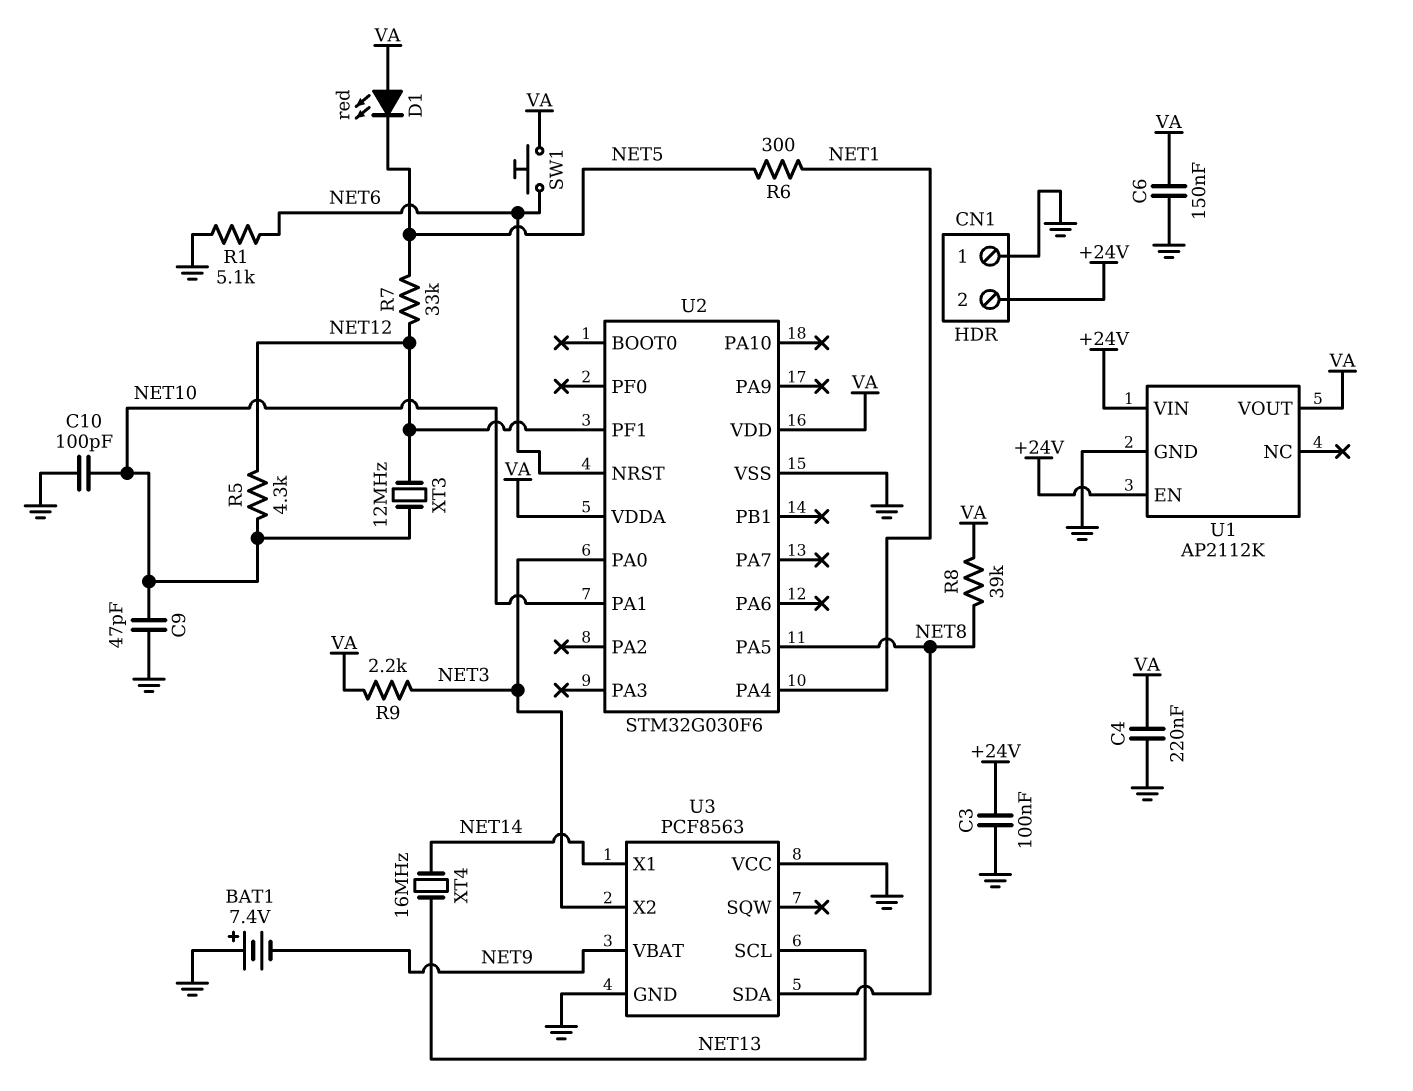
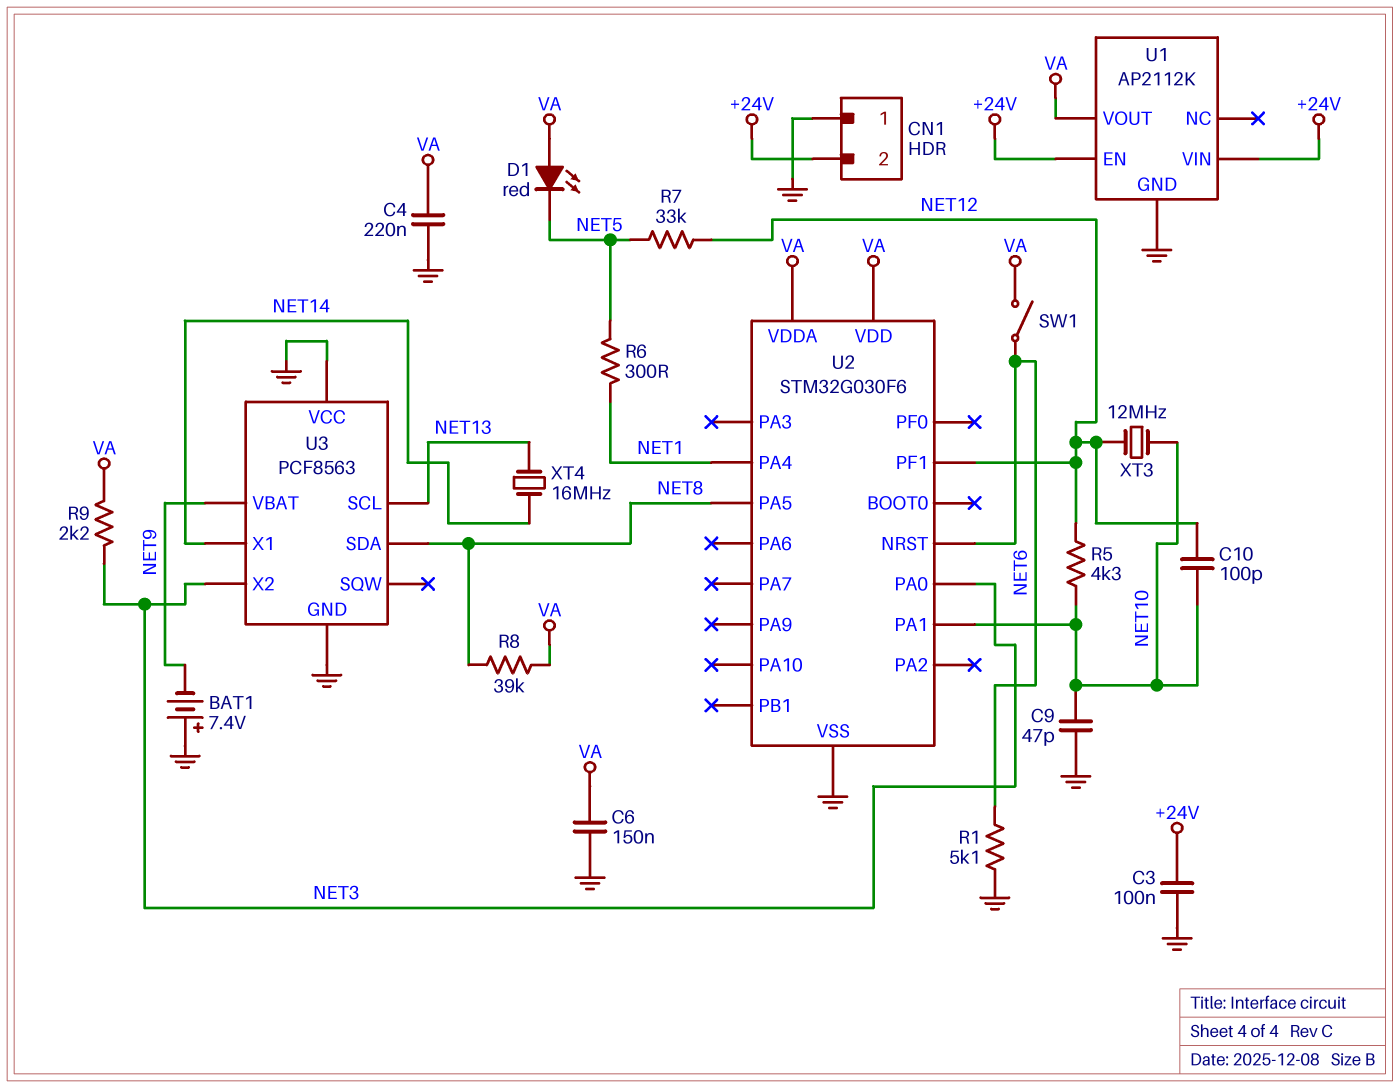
C10: 100pF (GND, NET10) -> 100pF (NET10, NET12)
SW1: button (NET6, VA) -> switch (NET6, VA)

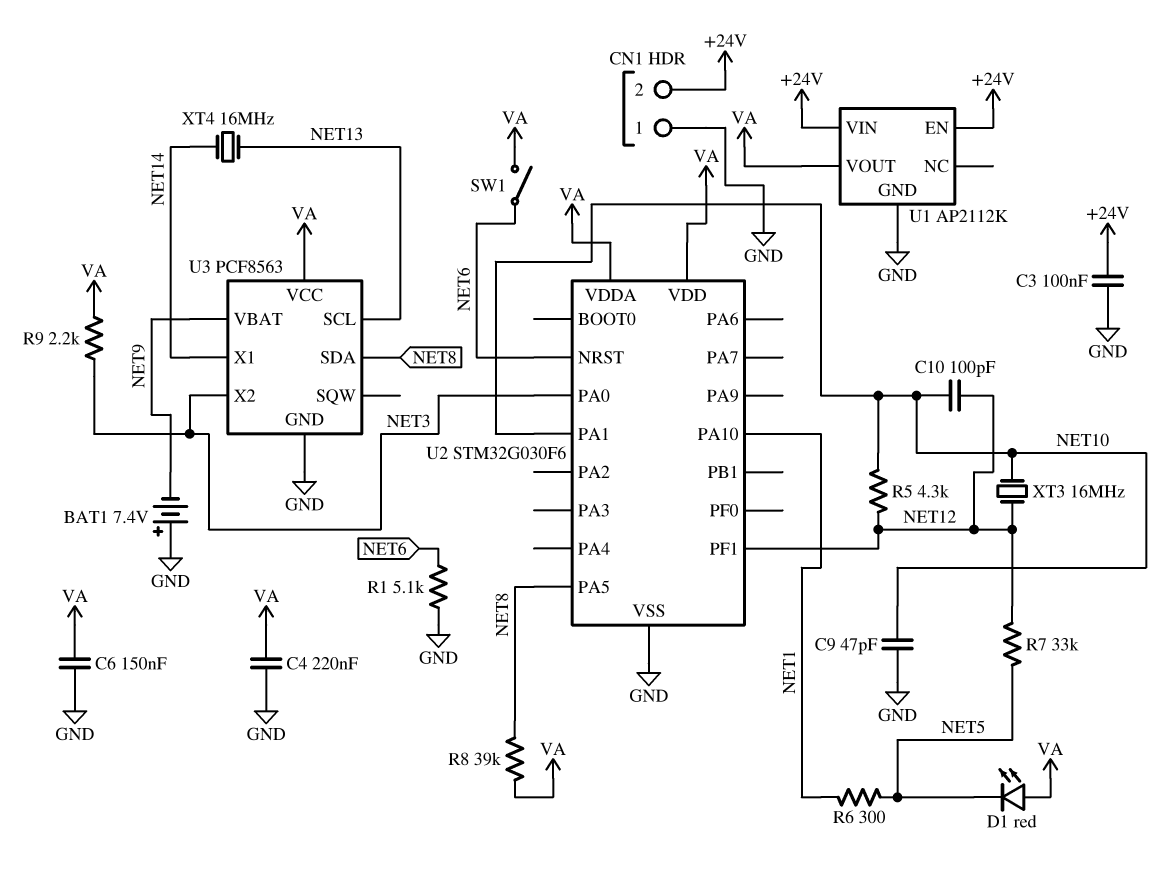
U2 pin PA4: NET1 -> none
U2 pin PA10: none -> NET1
U3 pin VCC: GND -> VA
XT3: 12MHz (NET10, NET12) -> 16MHz (NET10, NET12)

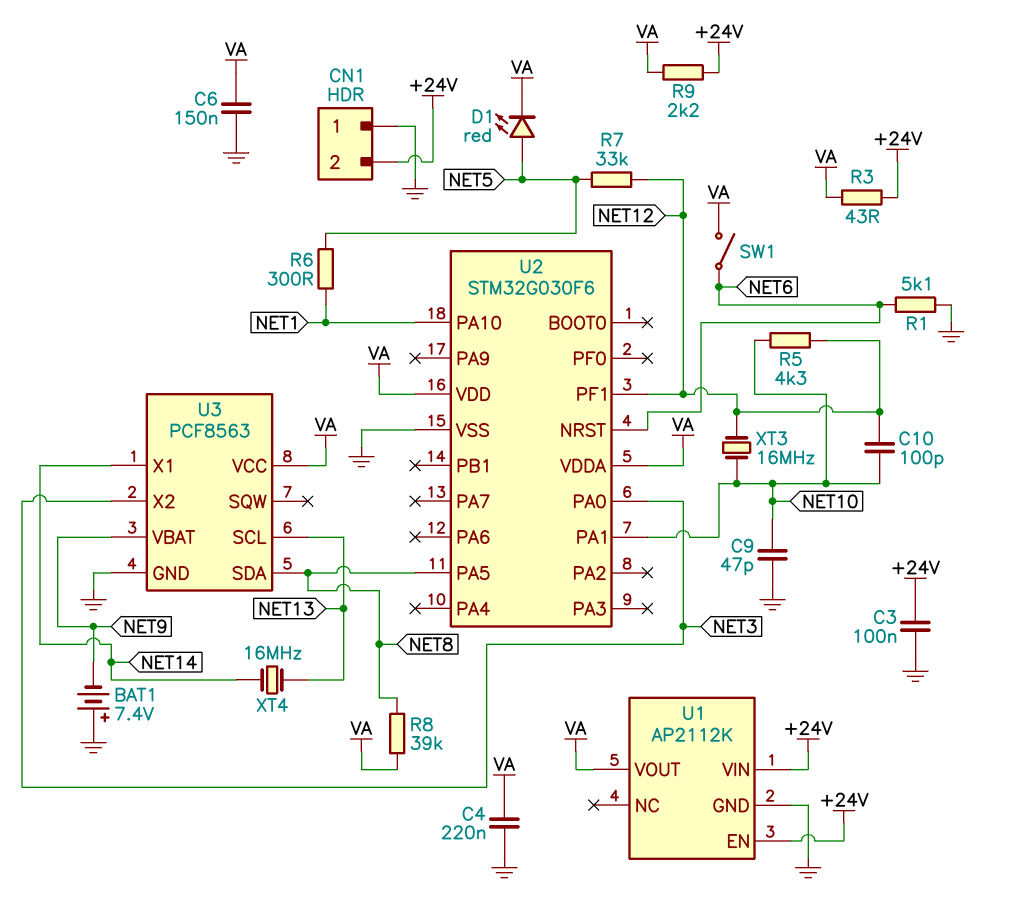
D1: LED red (A VA, K NET5) -> LED red (A NET5, K VA)
R3: none -> 43 (+24V, VA)
R9: 2.2k (NET3, VA) -> 2.2k (+24V, VA)

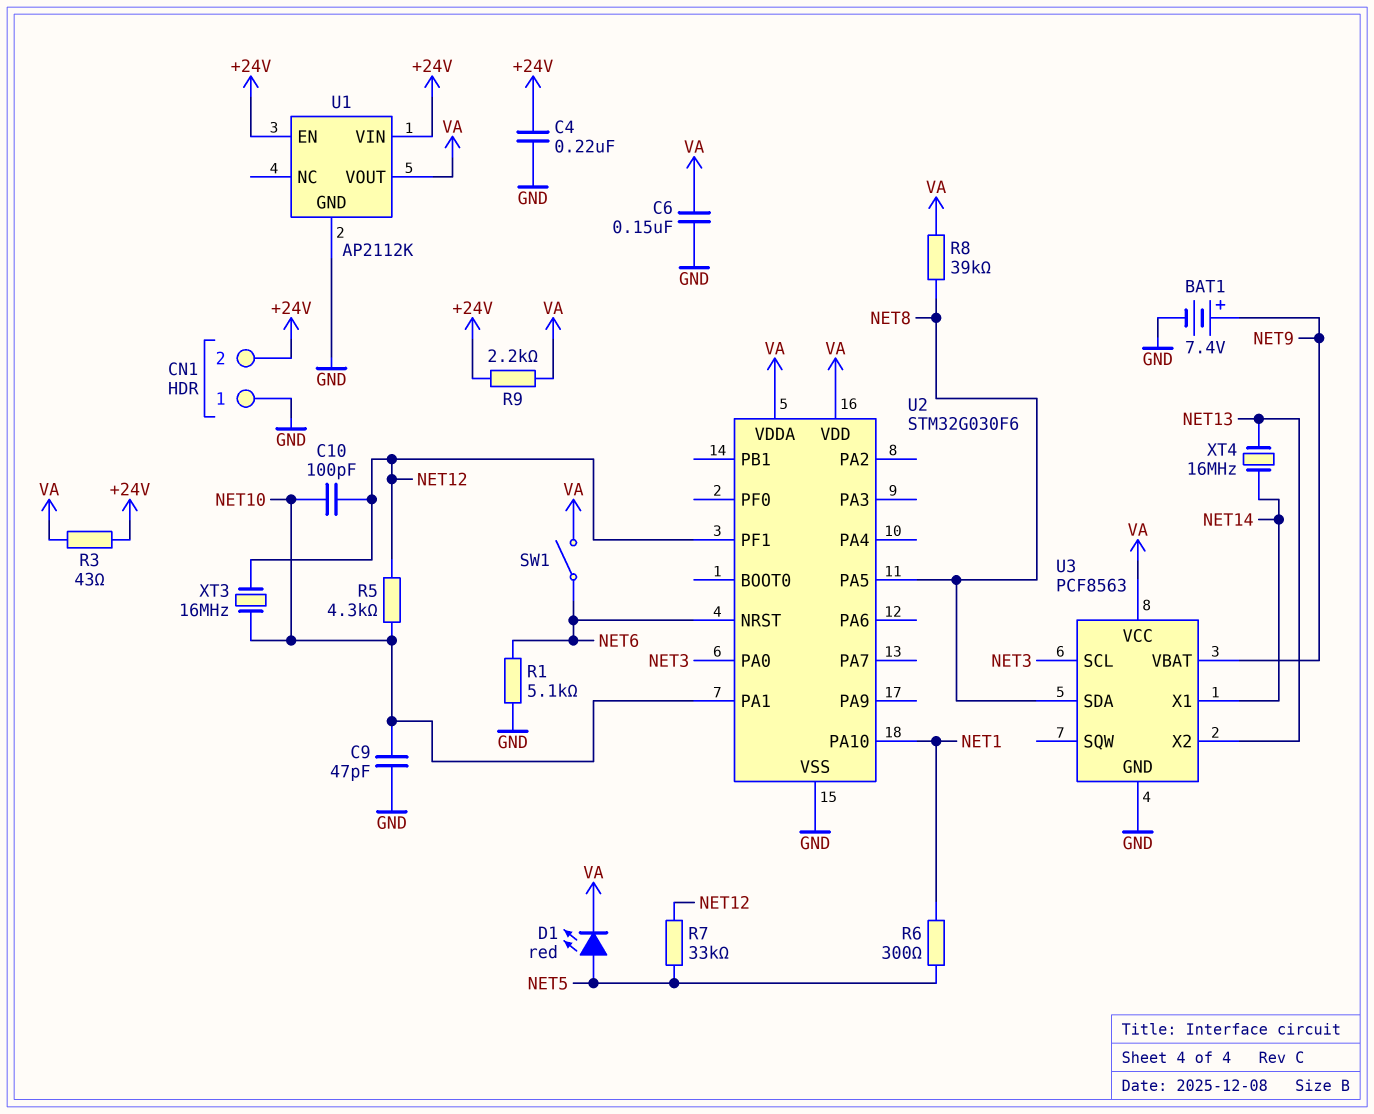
BAT1: 7.4V (plus GND, minus NET9) -> 7.4V (plus NET9, minus GND)
C3: 100nF (+24V, GND) -> none
C4: 220nF (GND, VA) -> 220nF (+24V, GND)
U3 pin SCL: NET13 -> NET3
U3 pin X2: NET3 -> NET13

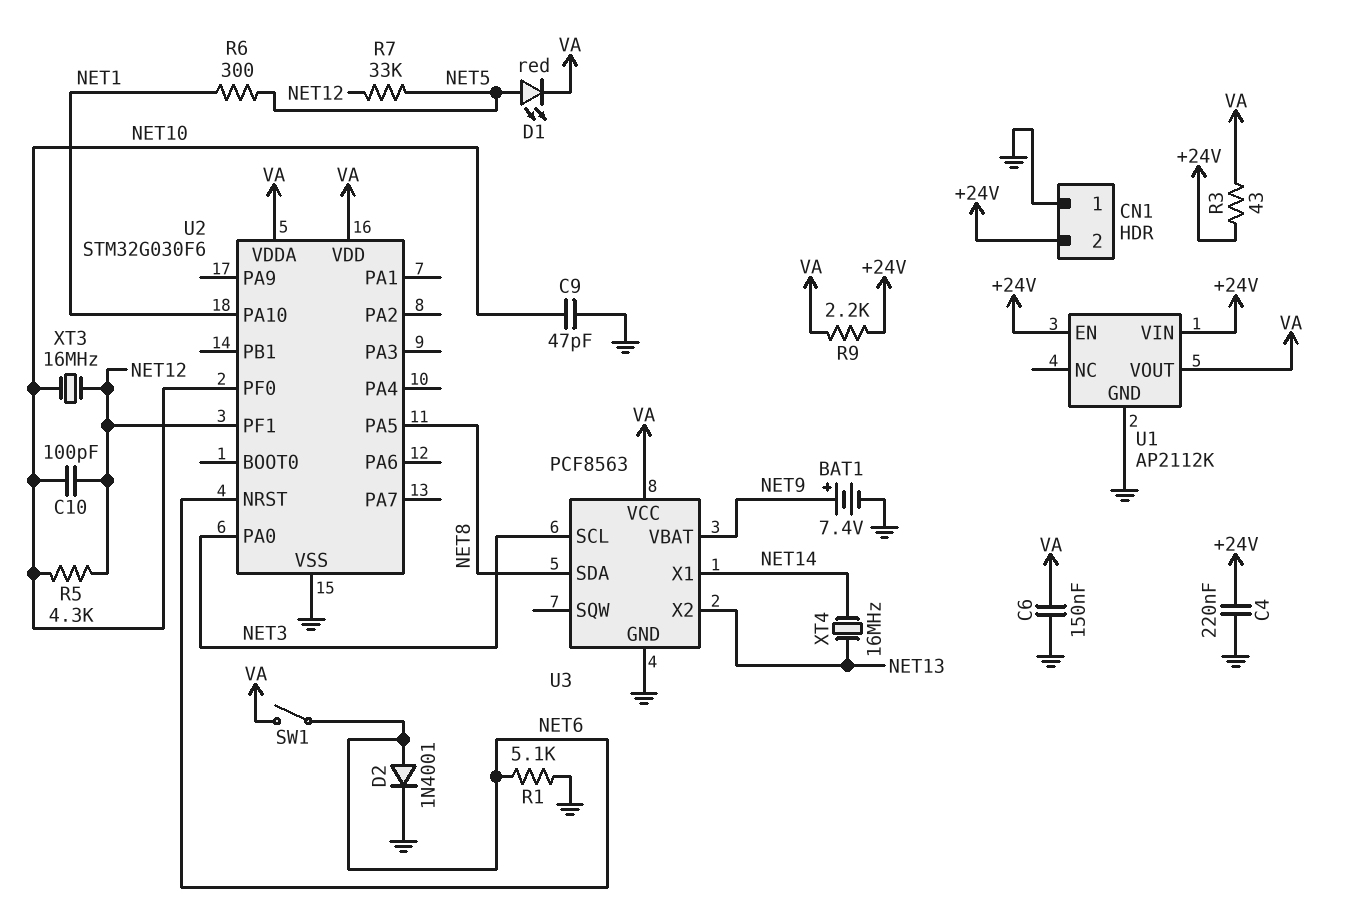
D2: none -> diode 1N4001 (A NET6, K GND)
R8: 39k (NET8, VA) -> none
U2 pin PA1: NET10 -> none
U2 pin PF0: none -> NET10

